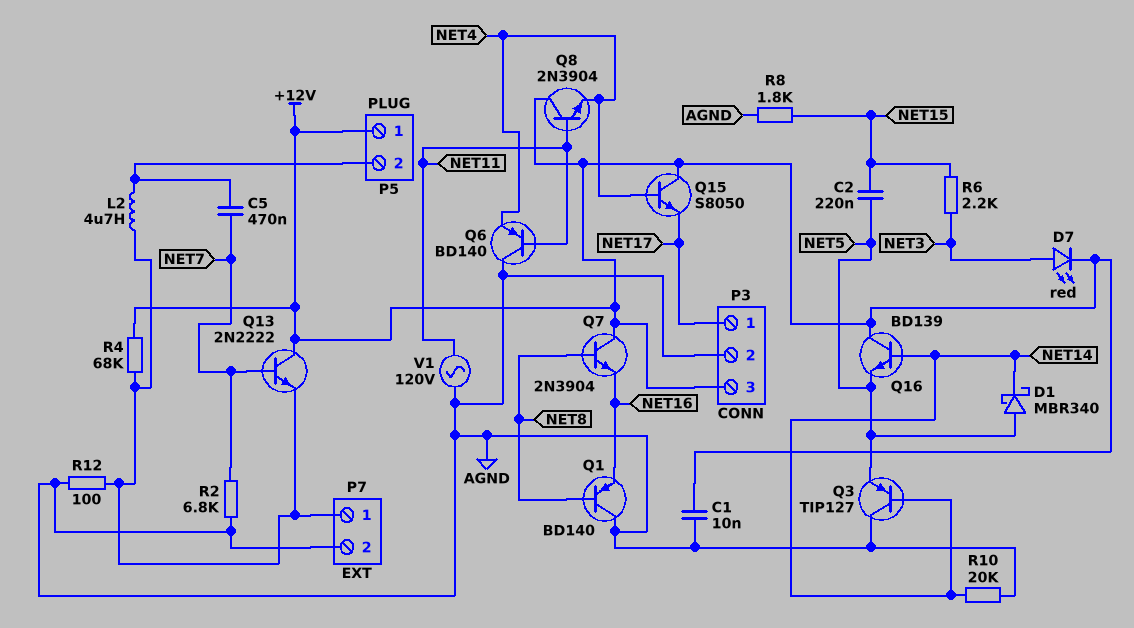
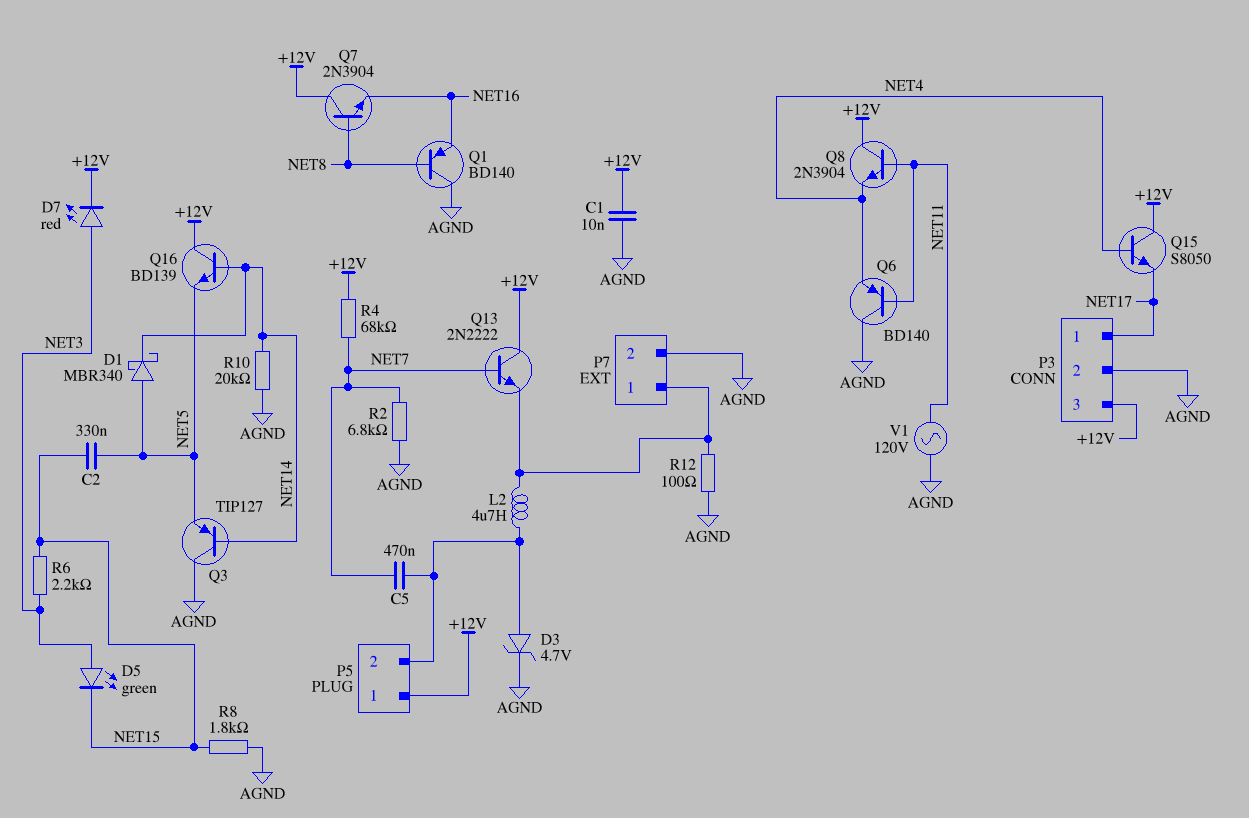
C2: 220nF (NET5, NET15) -> 330nF (NET5, NET15)
D3: none -> zener 4.7V (A P5/2, K AGND)
D5: none -> LED green (A NET3, K NET15)
R4: 68k (+12V, P7/1) -> 68k (+12V, NET7)

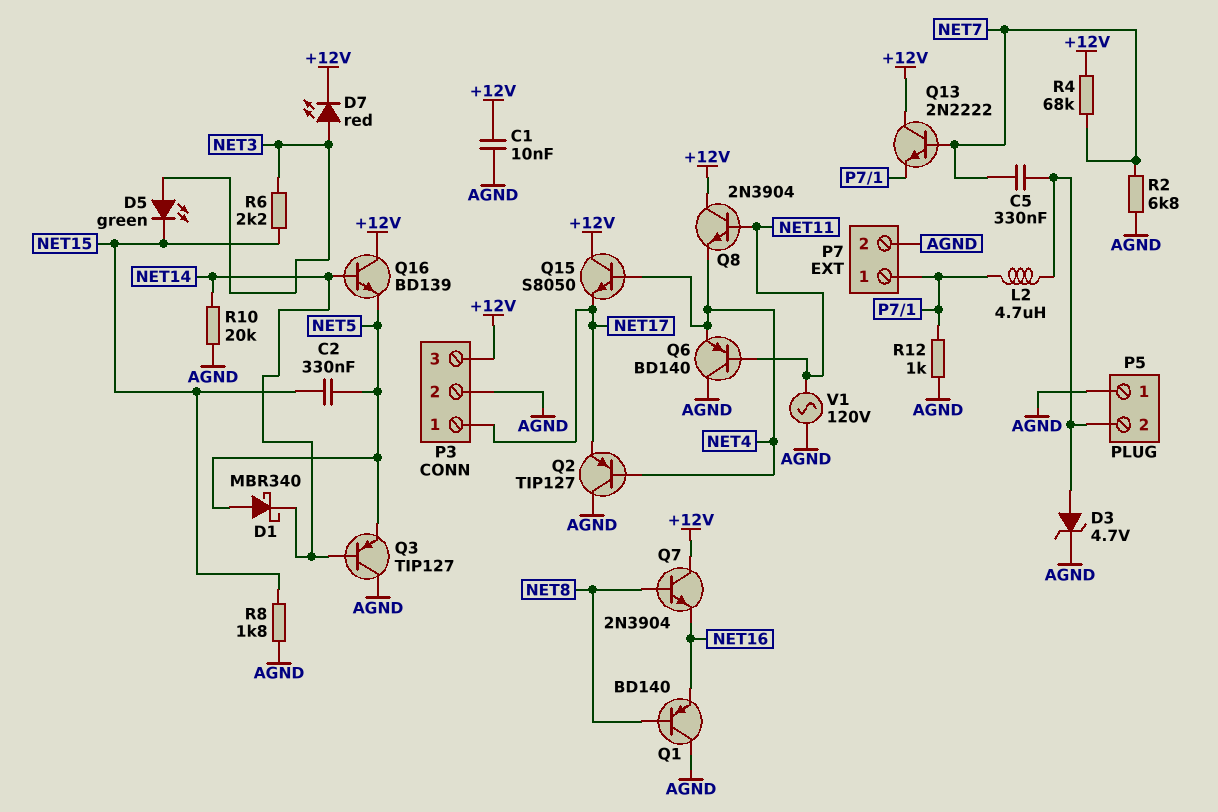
C5: 470nF (NET7, P5/2) -> 330nF (NET7, P5/2)
P5 pin 1: +12V -> AGND
Q2: none -> PNP TIP127 (B NET4, C AGND, E NET17)
R12: 100 (AGND, P7/1) -> 1k (AGND, P7/1)

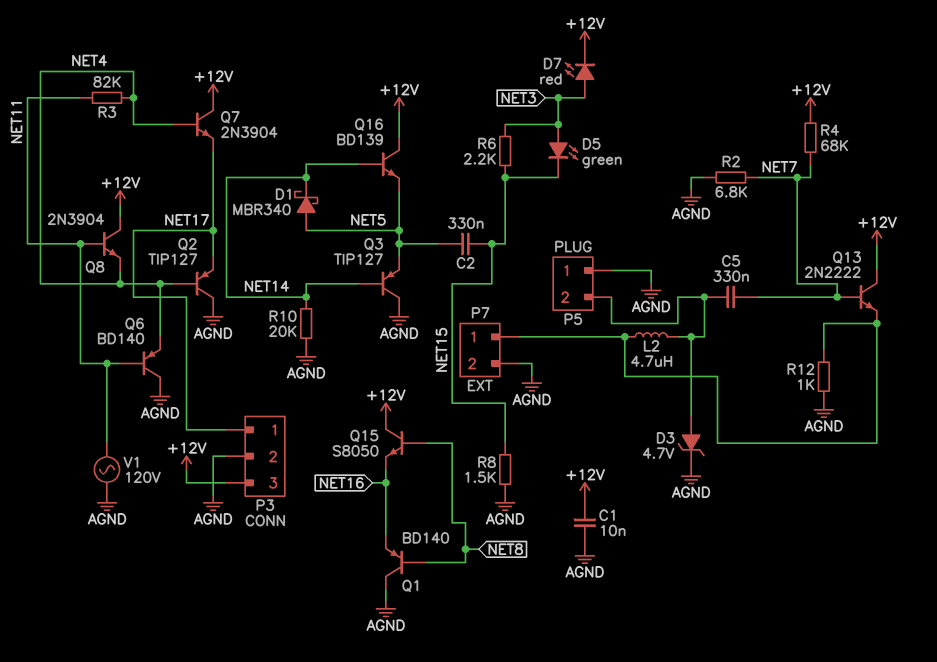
Q7: NPN 2N3904 (B NET8, C +12V, E NET16) -> NPN 2N3904 (B NET4, C +12V, E NET17)
Q15: NPN S8050 (B NET4, C +12V, E NET17) -> NPN S8050 (B NET8, C +12V, E NET16)
R3: none -> 82k (NET4, NET11)
R8: 1.8k (AGND, NET15) -> 1.5k (AGND, NET15)

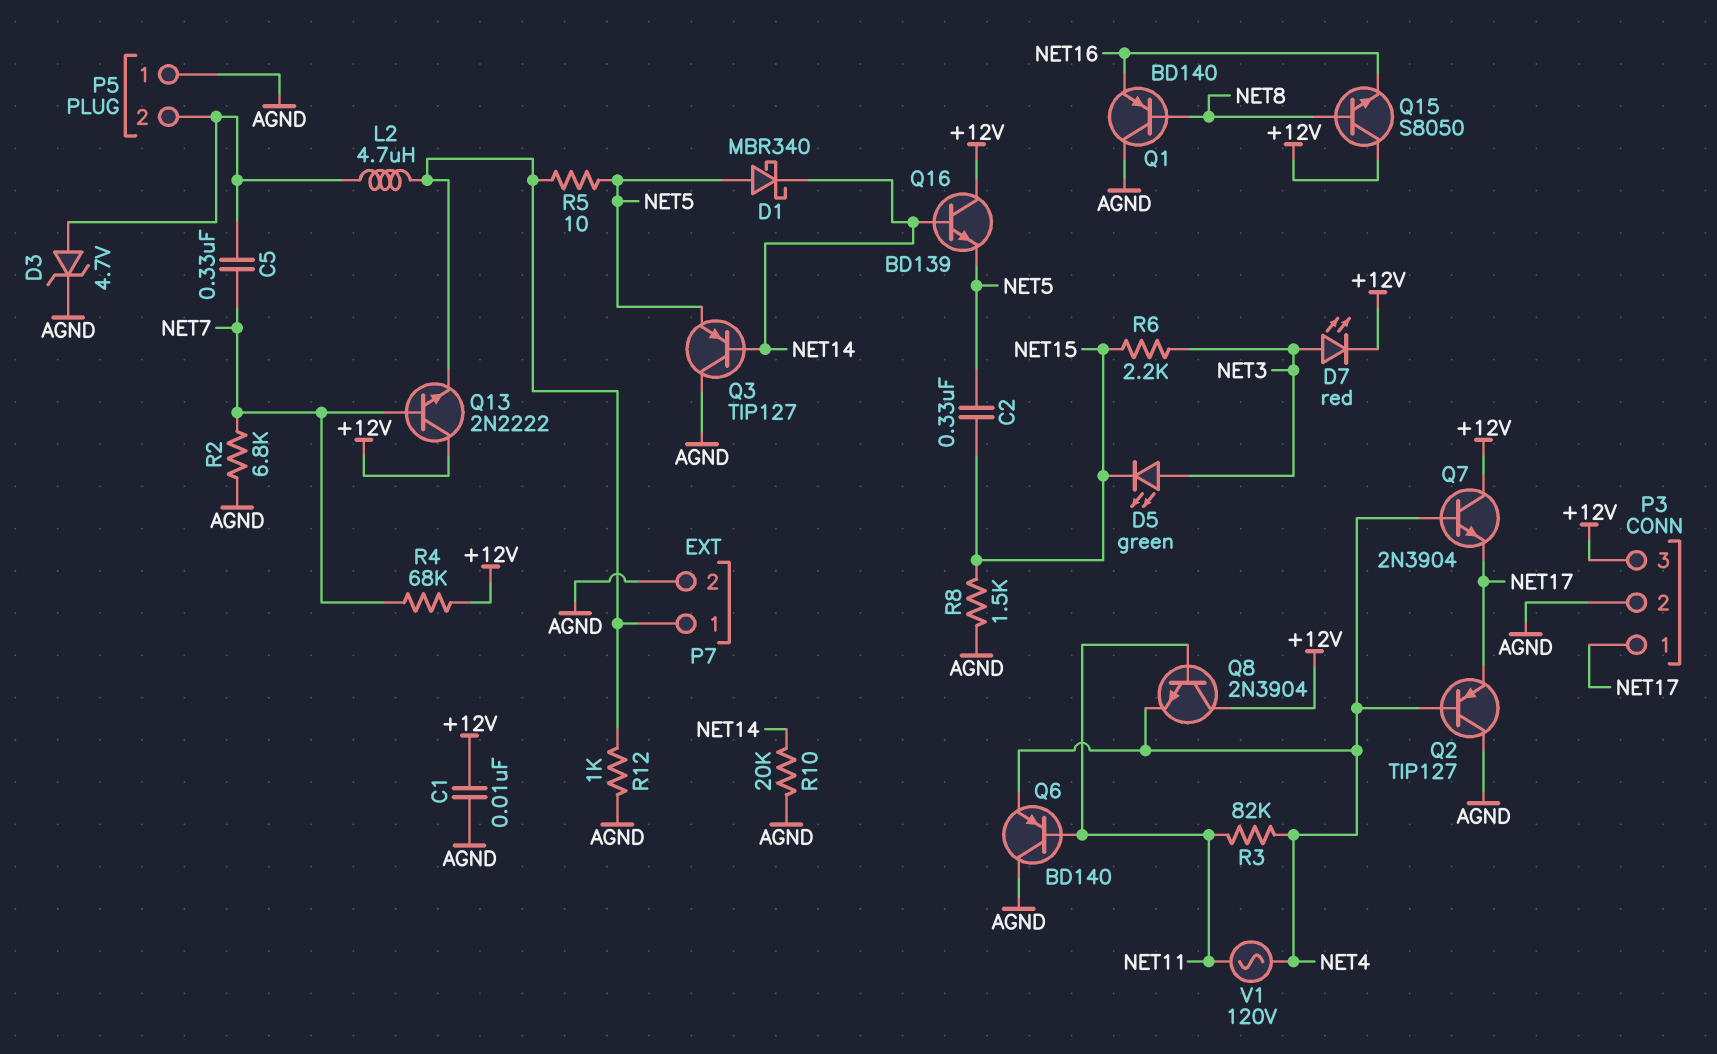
R5: none -> 10 (NET5, P7/1)
V1: AC 120V (AGND, NET11) -> AC 120V (NET4, NET11)

